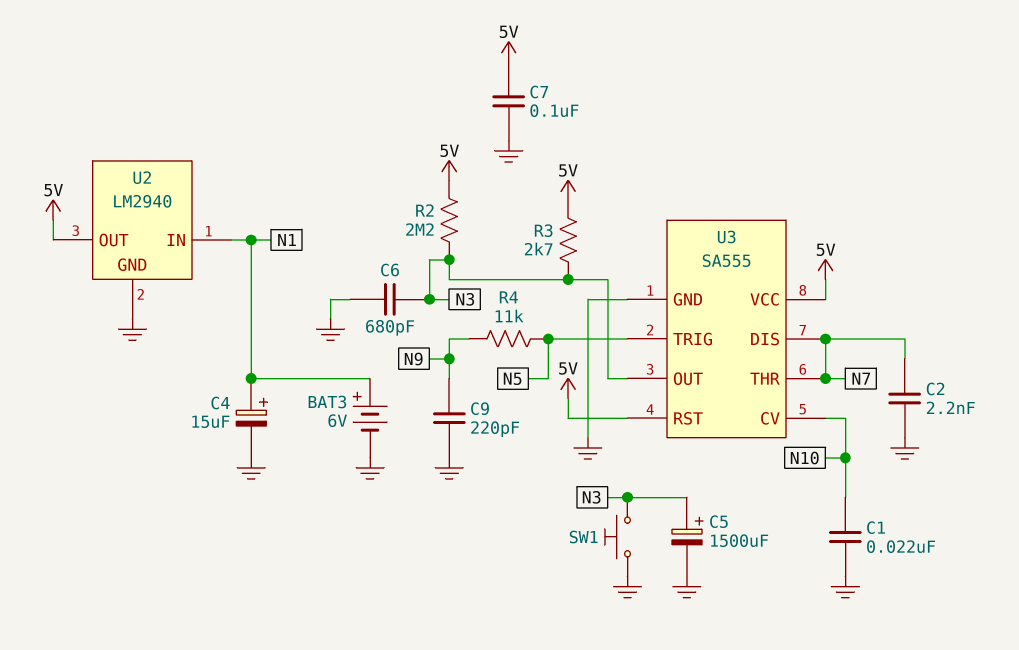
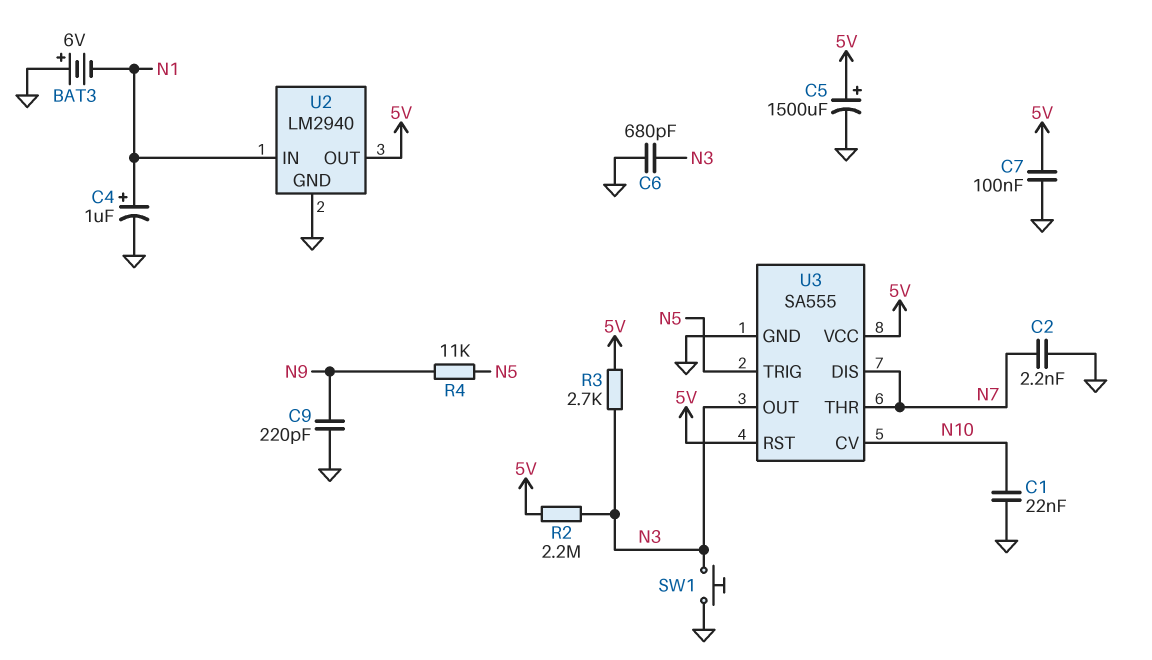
BAT3: 6V (plus N1, minus GND) -> 6V (plus GND, minus N1)
C4: 15uF (plus N1, minus GND) -> 1uF (plus N1, minus GND)
C5: 1500uF (plus N3, minus GND) -> 1500uF (plus 5V, minus GND)

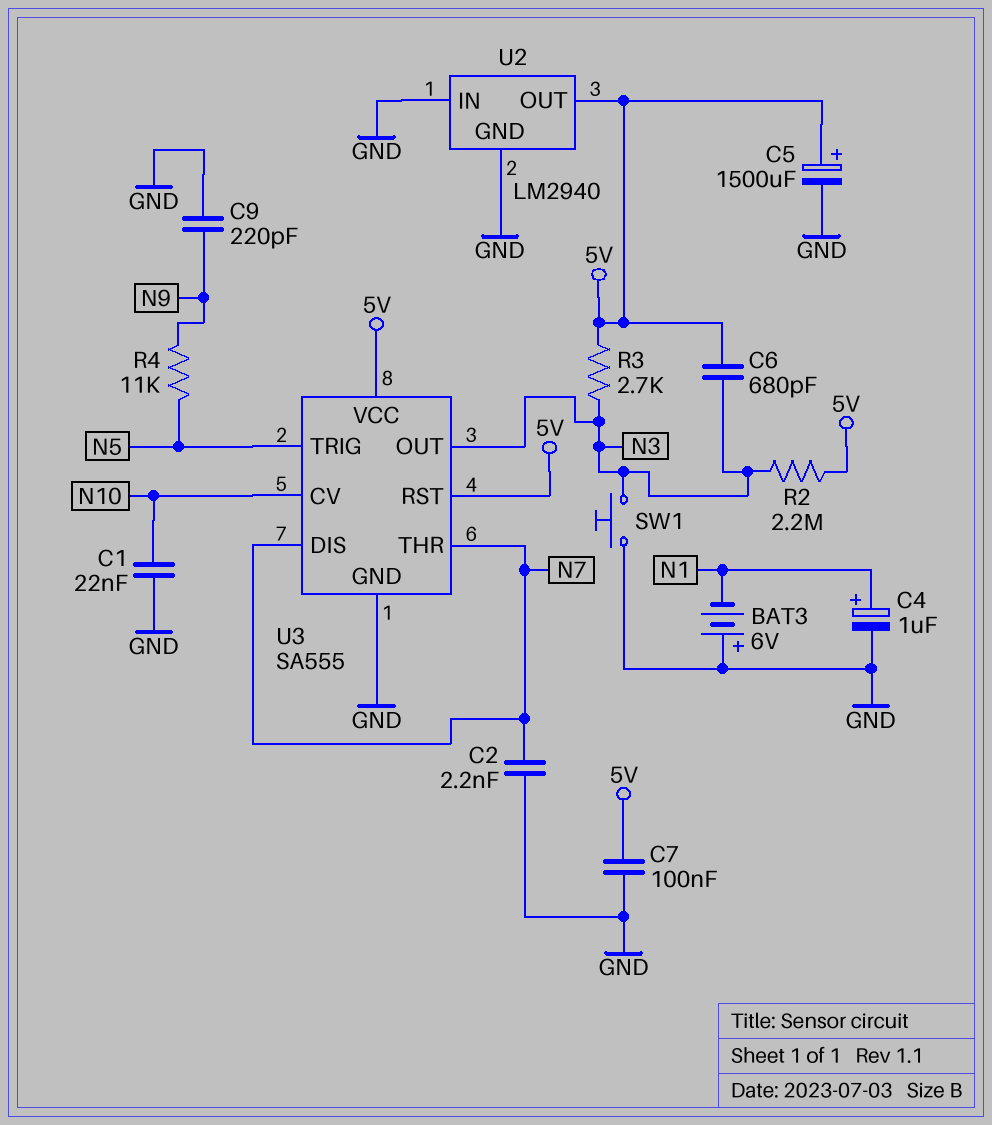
C6: 680pF (GND, N3) -> 680pF (5V, N3)
U2 pin IN: N1 -> GND

